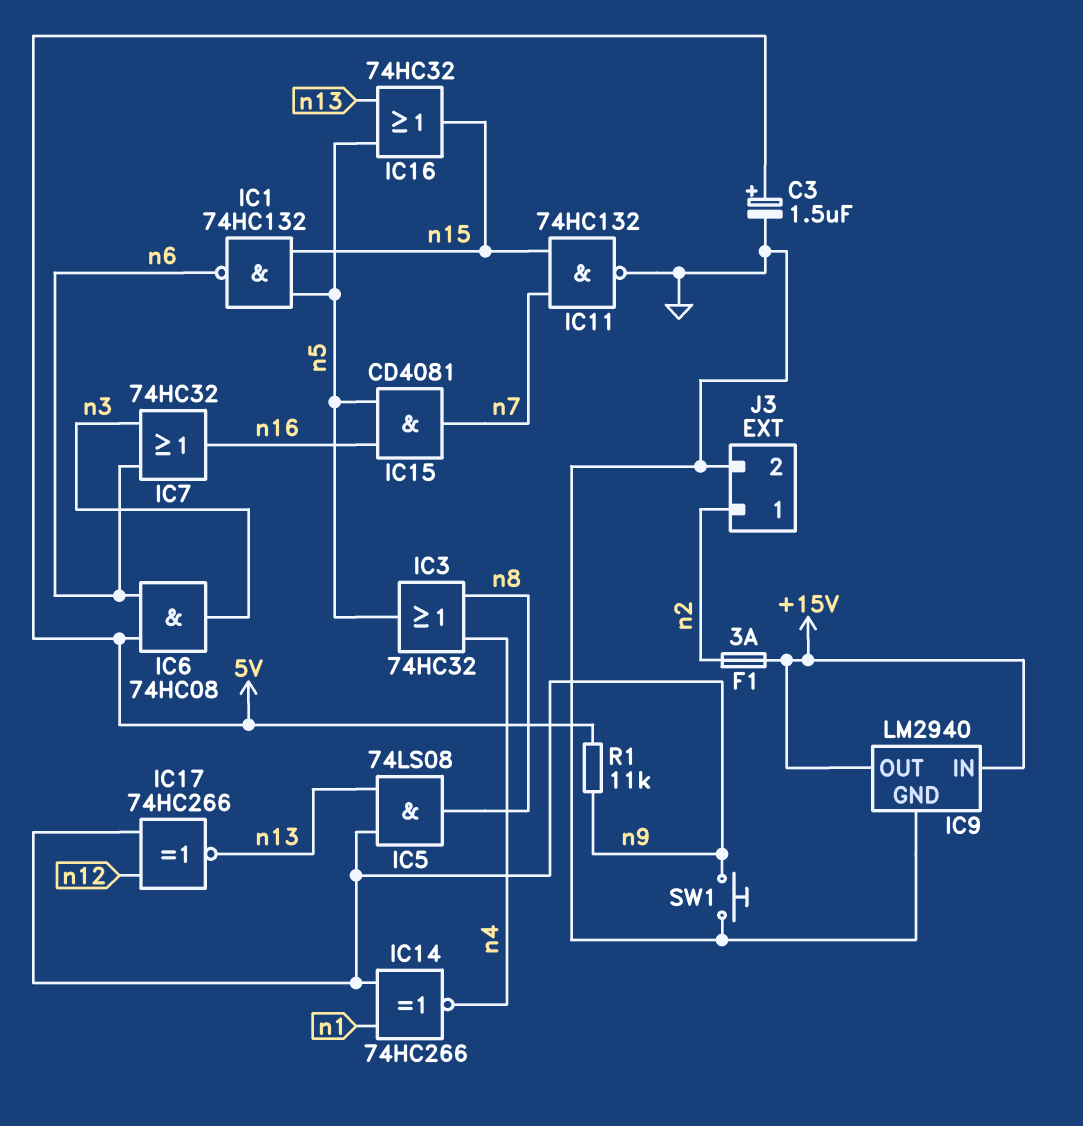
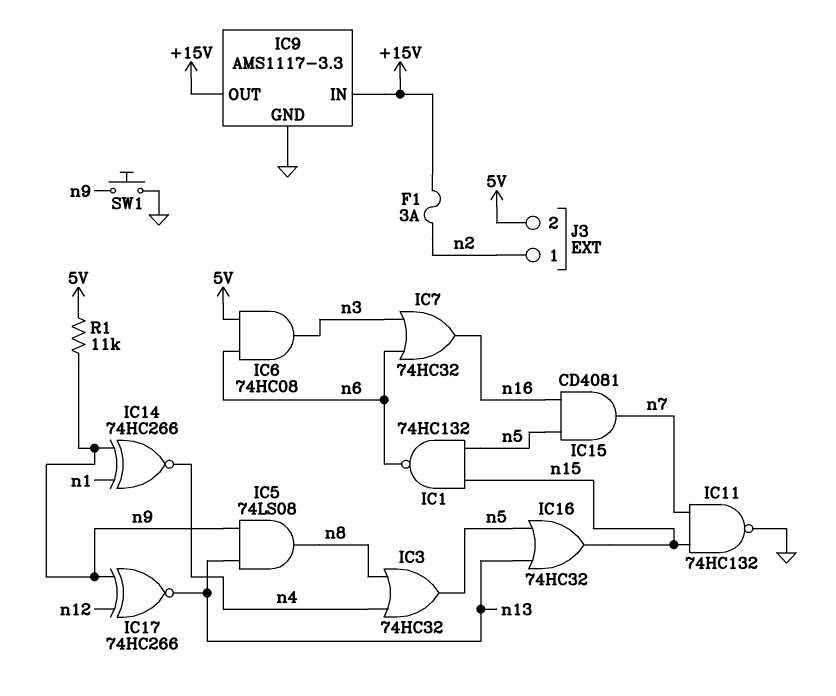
C3: 1.5uF (plus 5V, minus GND) -> none
IC9: LM2940 -> AMS1117-3.3
J3 pin 2: GND -> 5V

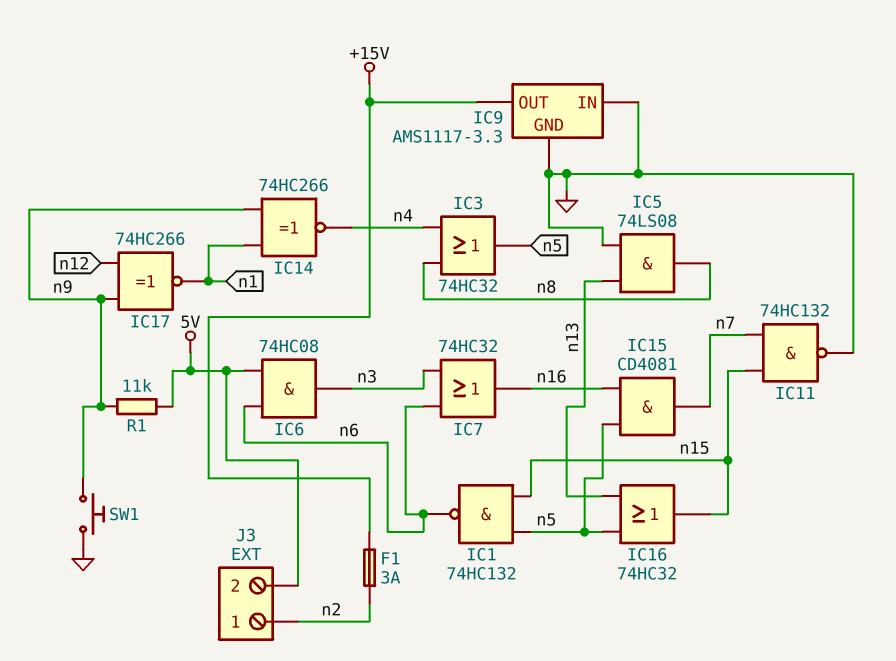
IC5: AND 74LS08 (in n9, in n13, out n8) -> AND 74LS08 (in GND, in n13, out n8)
IC9 pin IN: +15V -> GND
IC17: XNOR 74HC266 (in n9, in n12, out n13) -> XNOR 74HC266 (in n9, in n12, out n1)

